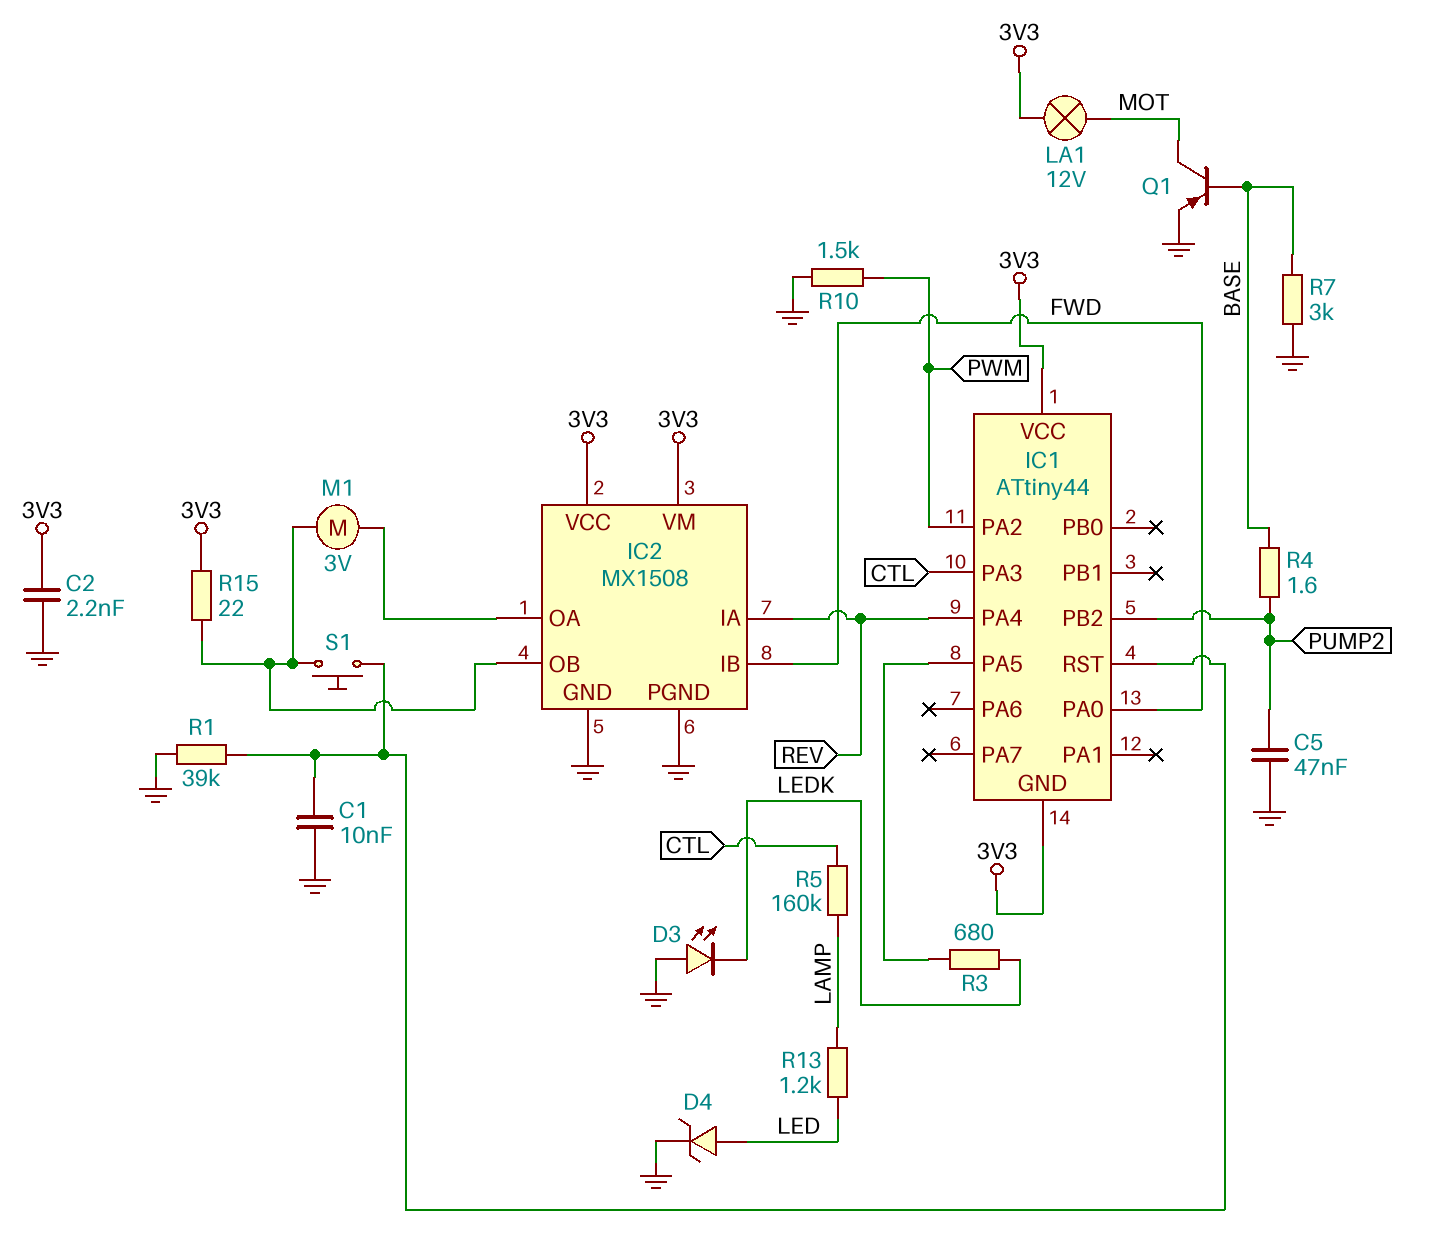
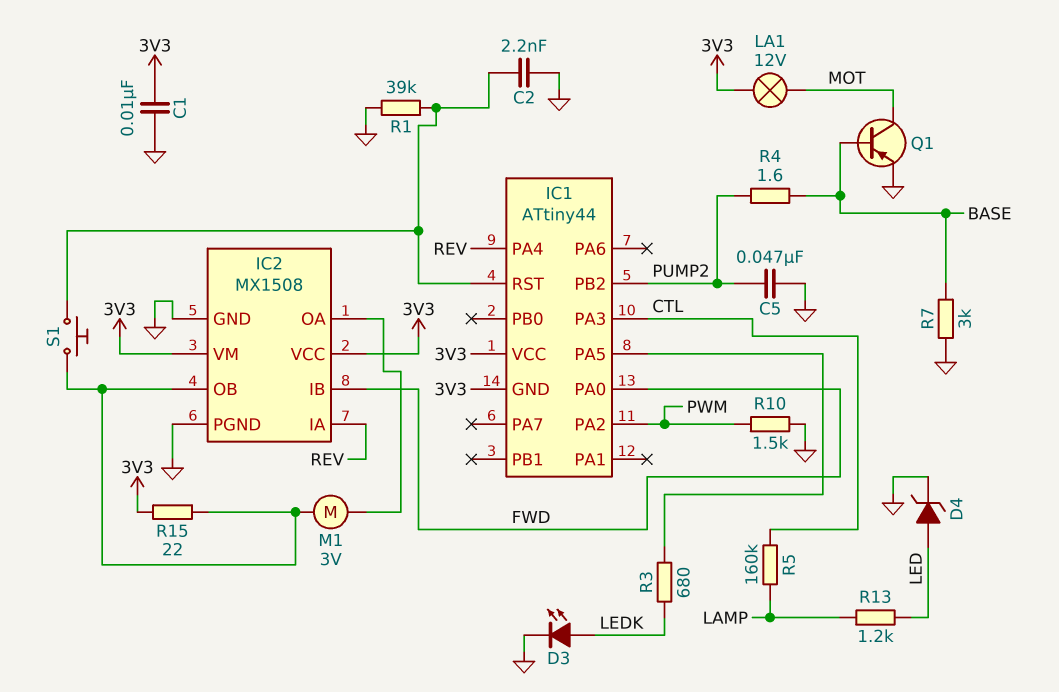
C1: 10nF (GND, IC1/RST) -> 10nF (3V3, GND)
C2: 2.2nF (3V3, GND) -> 2.2nF (GND, IC1/RST)
D3: LED (A GND, K LEDK) -> LED (A LEDK, K GND)

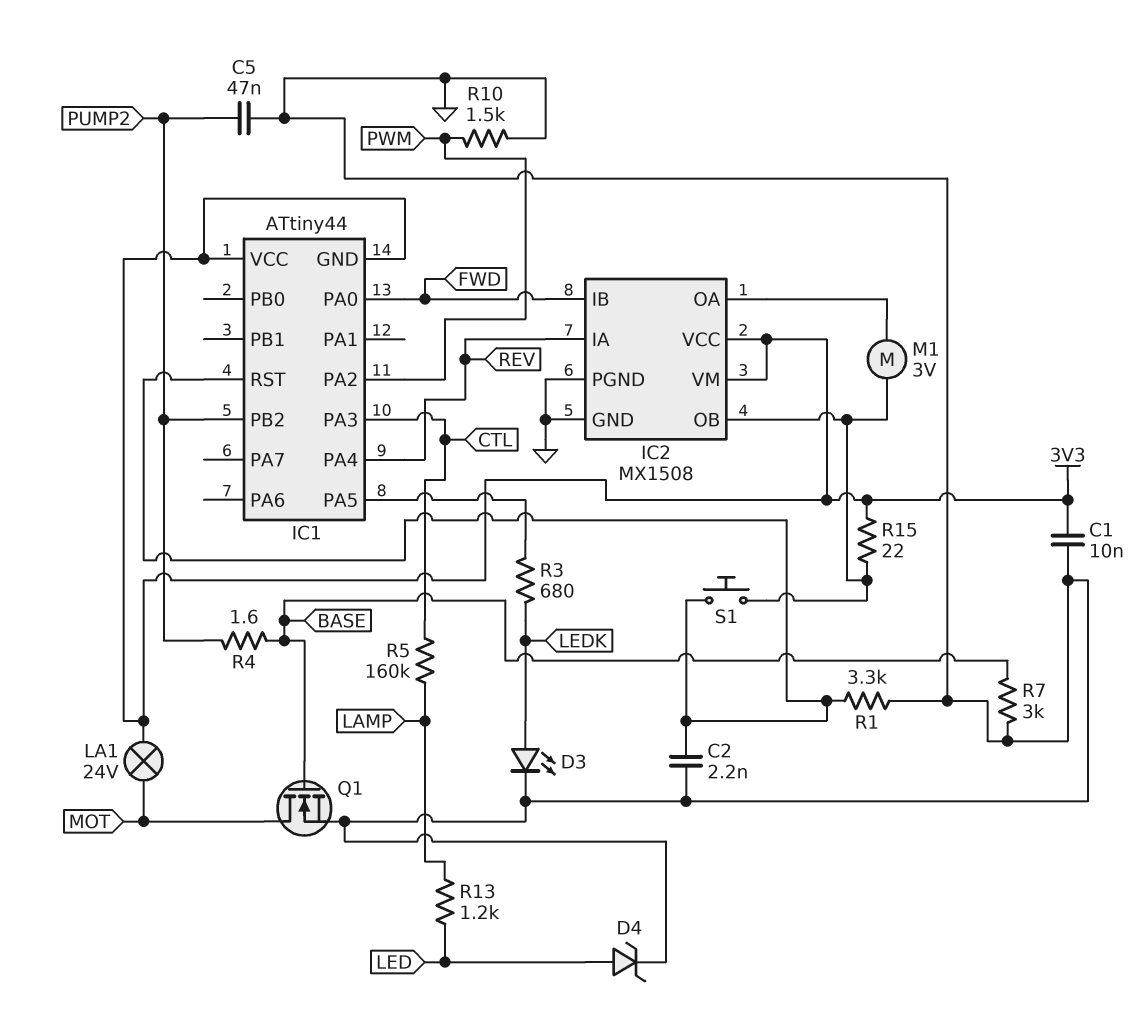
LA1: lamp 12V (3V3, MOT) -> lamp 24V (3V3, MOT)
Q1: PNP (B BASE, C MOT, E GND) -> NMOS (G BASE, D MOT, S GND)
R1: 39k (GND, IC1/RST) -> 3.3k (GND, IC1/RST)

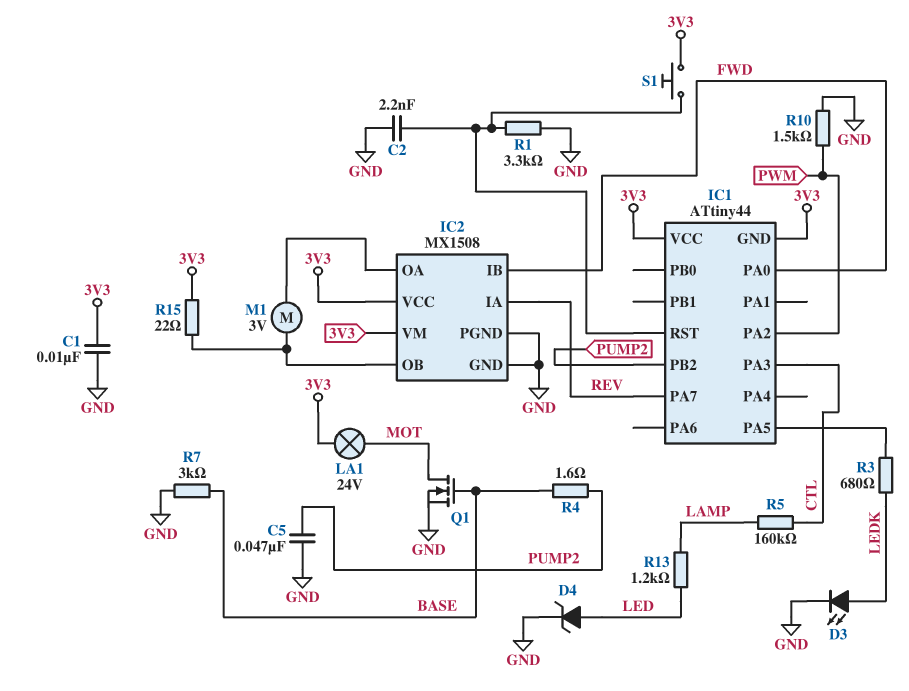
IC1 pin PA4: REV -> none
IC1 pin PA7: none -> REV
S1: button (IC1/RST, IC2/OB) -> button (3V3, IC1/RST)

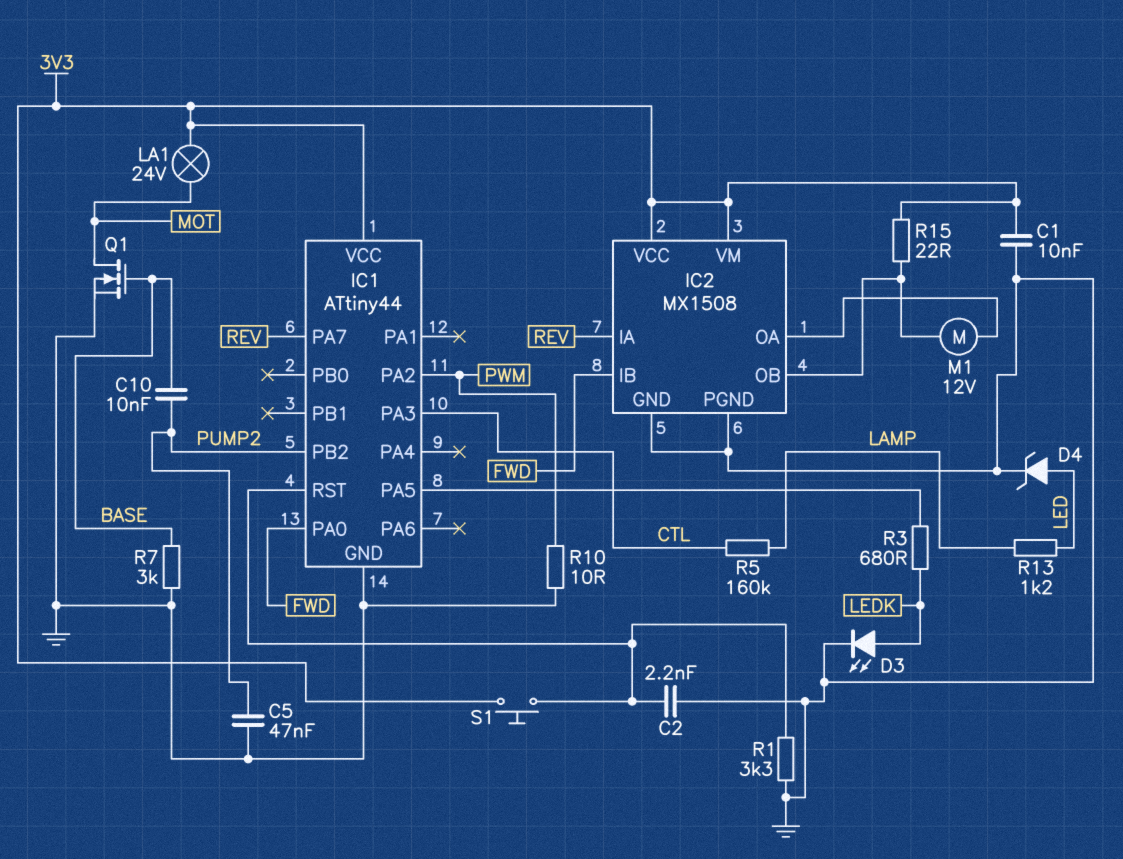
C10: none -> 10nF (BASE, PUMP2)
IC1 pin GND: 3V3 -> GND
M1: motor 3V (IC2/OA, IC2/OB) -> motor 12V (IC2/OA, IC2/OB)
R4: 1.6 (BASE, PUMP2) -> none
R10: 1.5k (GND, PWM) -> 10 (GND, PWM)

